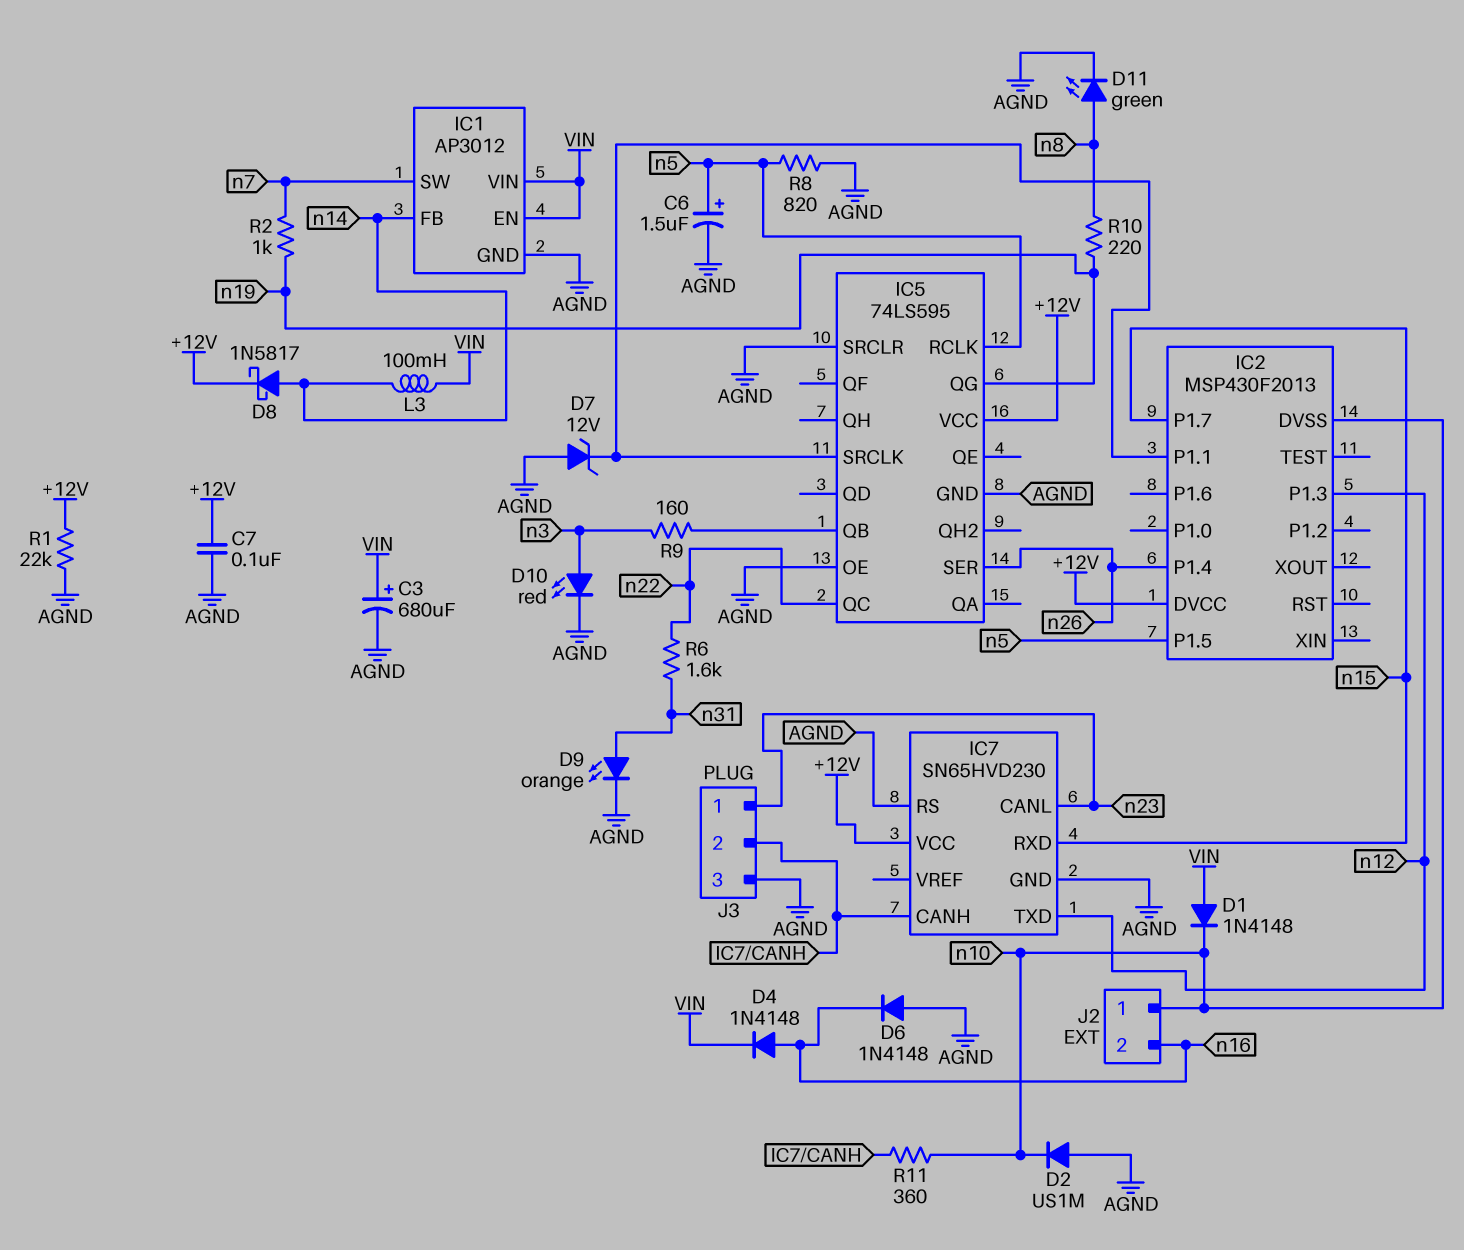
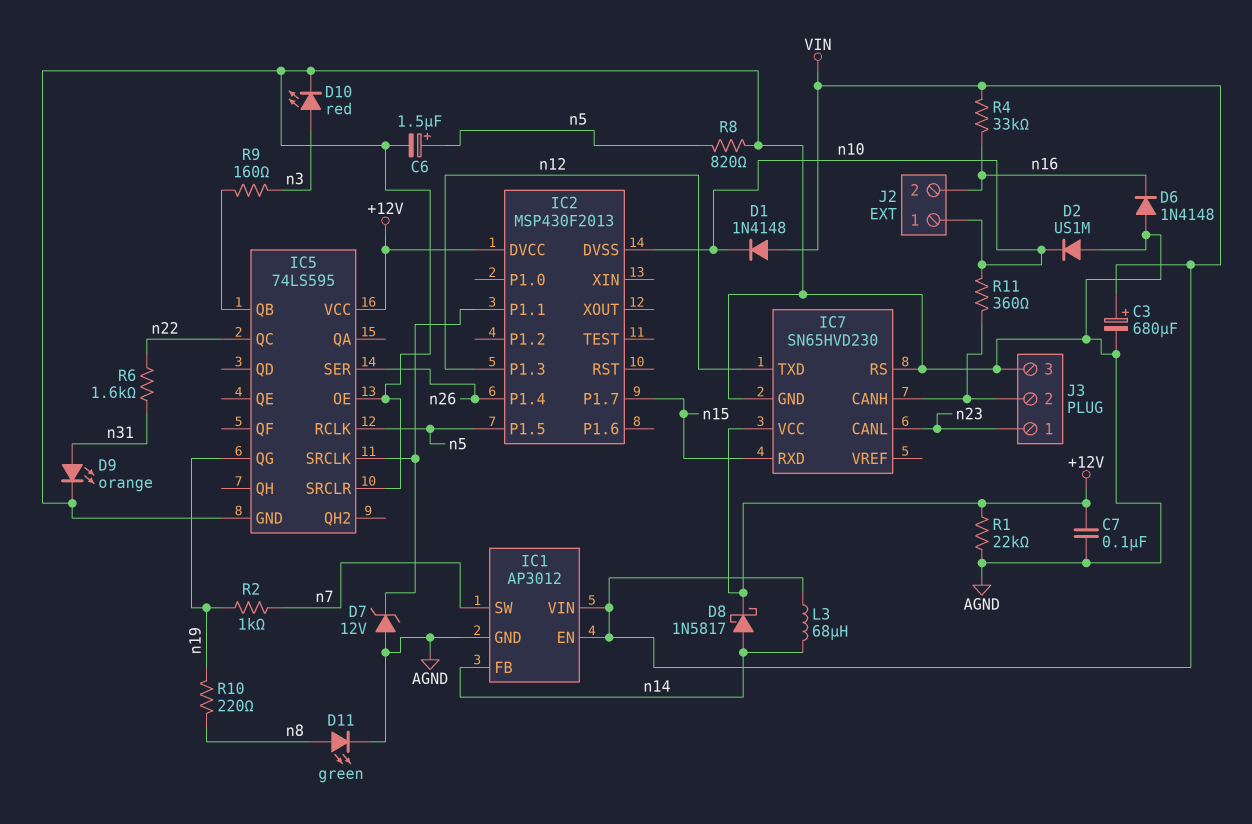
D4: diode 1N4148 (A n16, K VIN) -> none
L3: 100mH (VIN, n14) -> 68uH (VIN, n14)
R4: none -> 33k (VIN, n16)

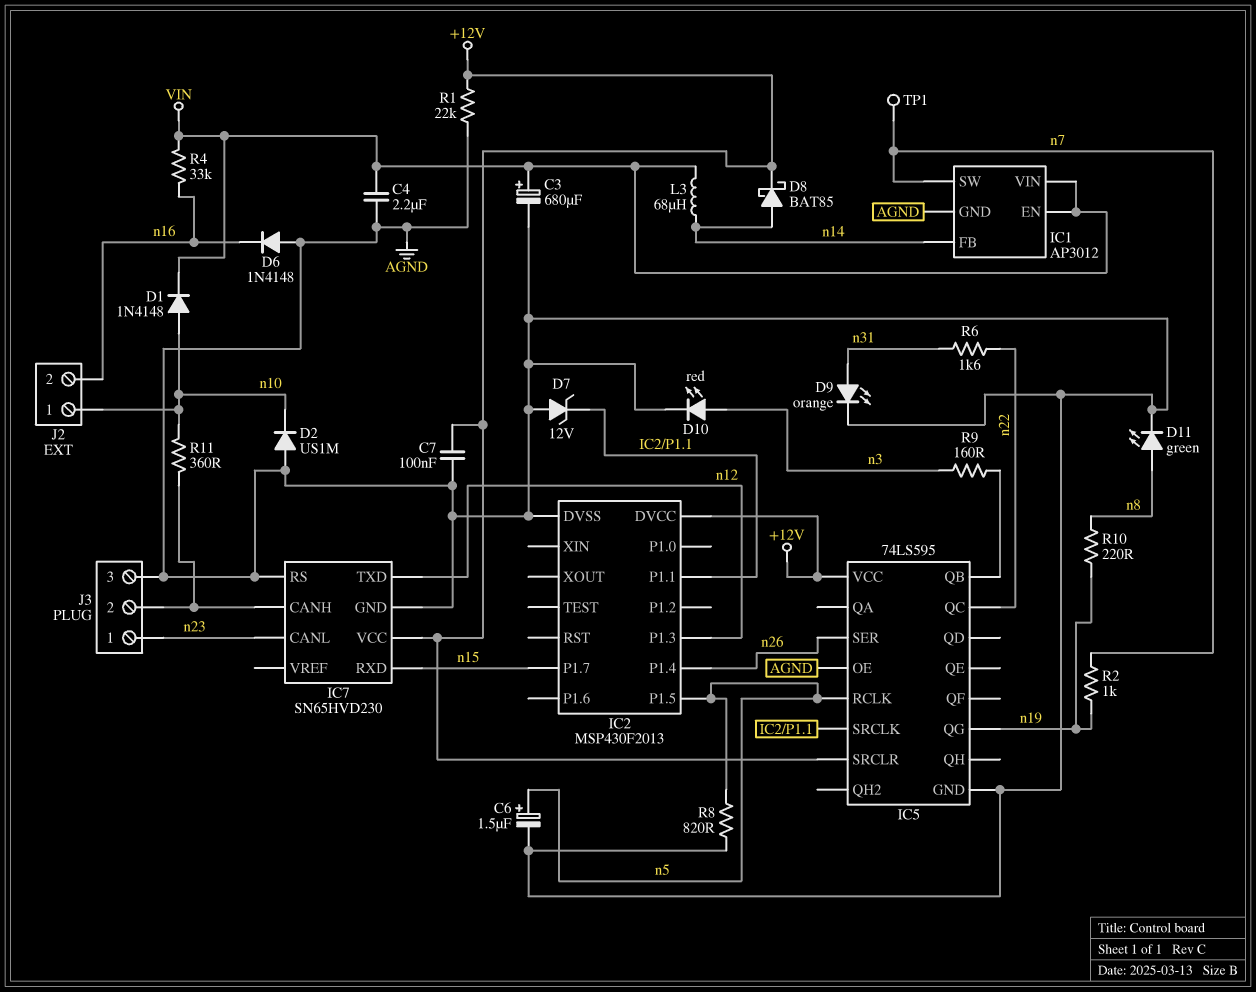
C4: none -> 2.2uF (AGND, VIN)
D1: diode 1N4148 (A VIN, K n10) -> diode 1N4148 (A n10, K VIN)
D8: schottky 1N5817 (A n14, K +12V) -> schottky BAT85 (A n14, K +12V)
IC2 pin DVSS: n10 -> AGND
IC5 pin SRCLR: AGND -> +12V
TP1: none -> test point (n7)

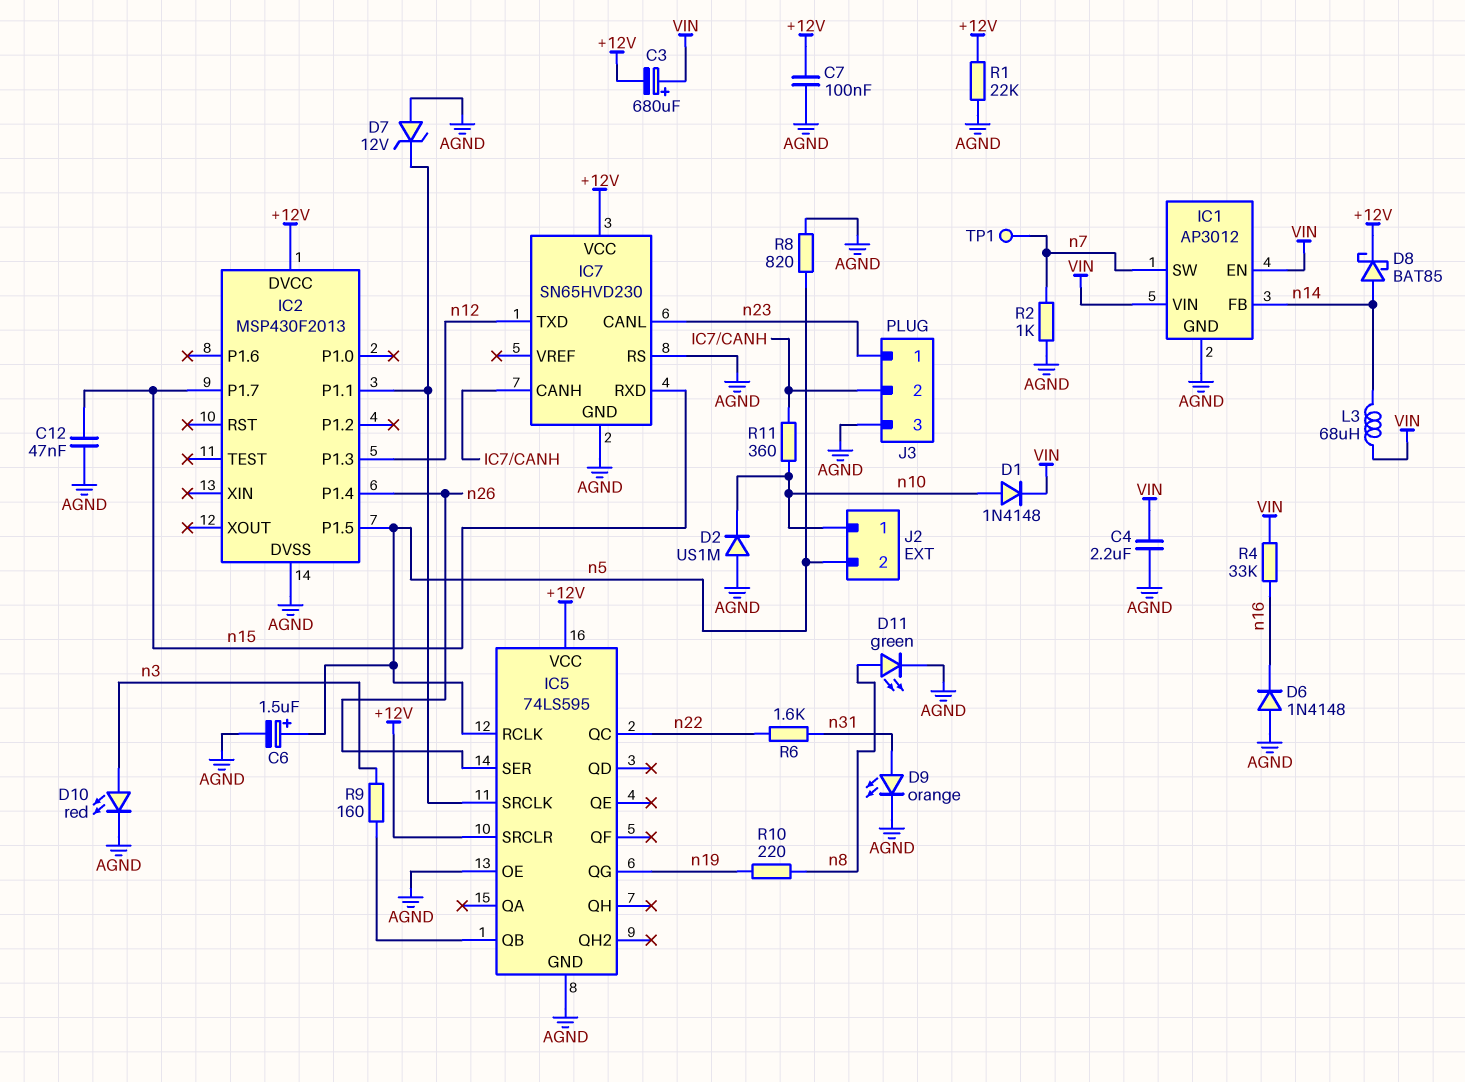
C3: 680uF (plus VIN, minus AGND) -> 680uF (plus VIN, minus +12V)
C12: none -> 47nF (AGND, n15)
J2 pin 2: n16 -> n5
R2: 1k (n7, n19) -> 1k (AGND, n7)

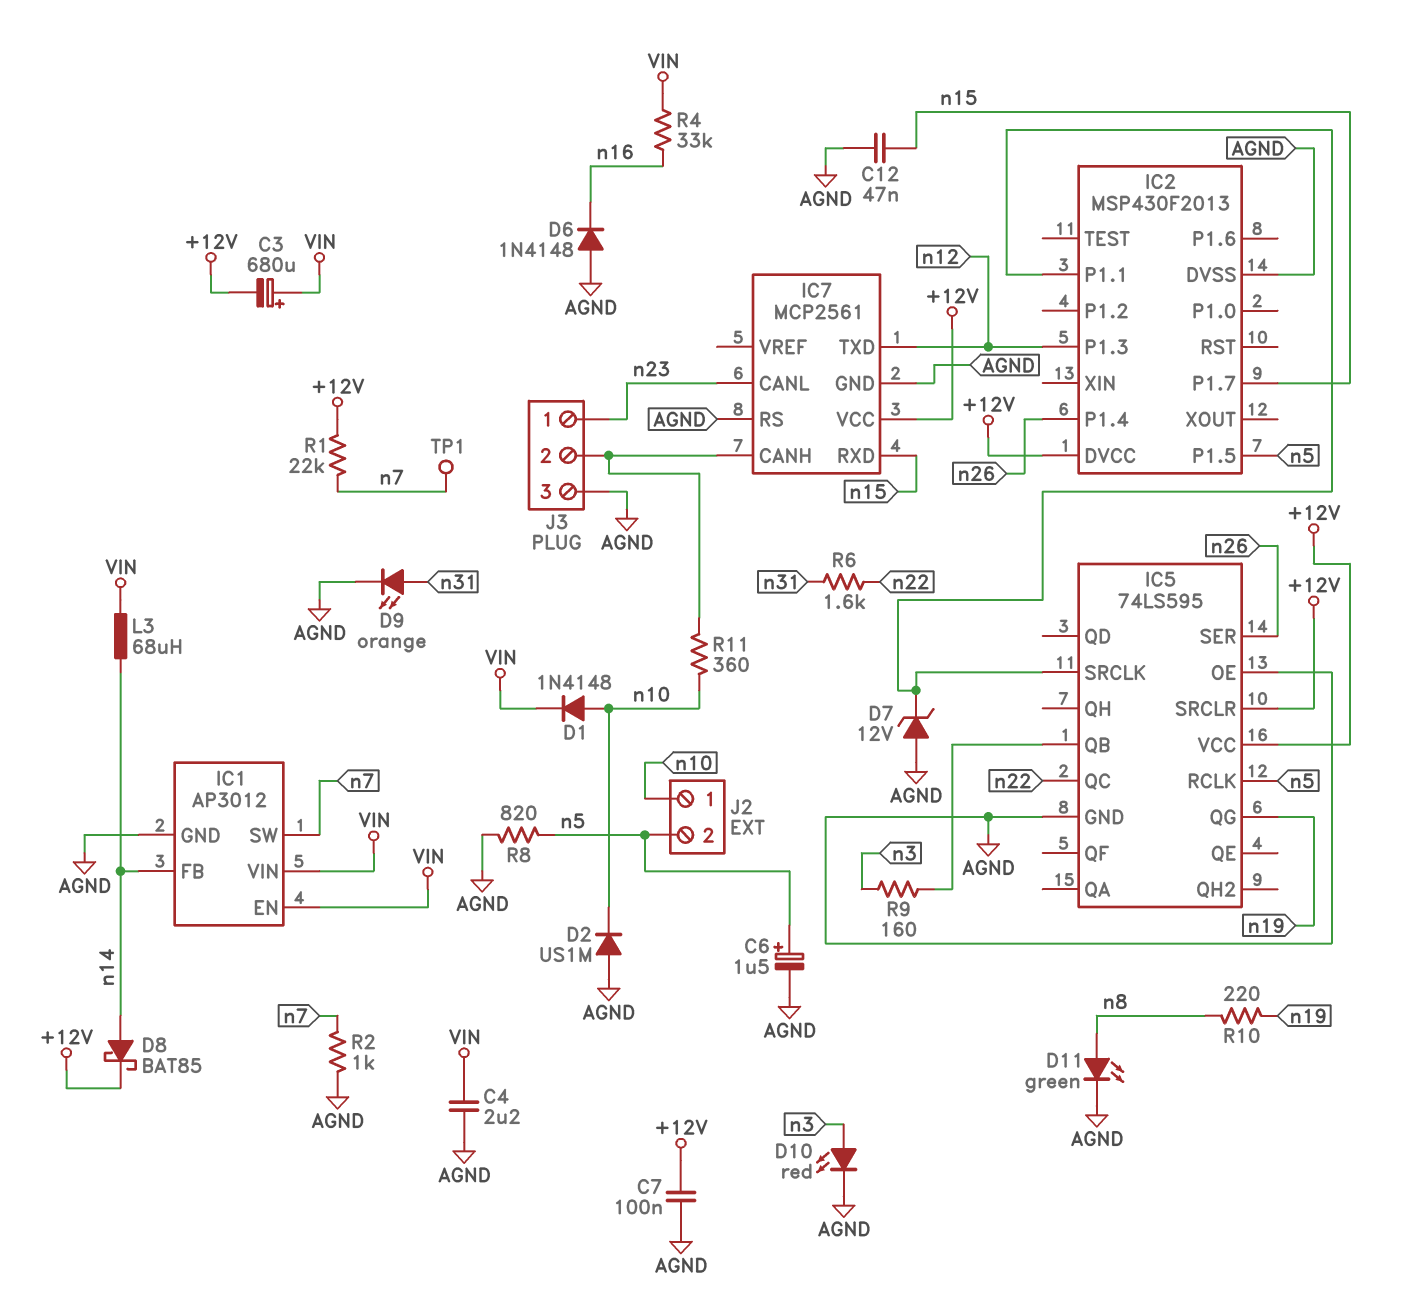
IC7: SN65HVD230 -> MCP2561
R1: 22k (+12V, AGND) -> 22k (+12V, n7)

